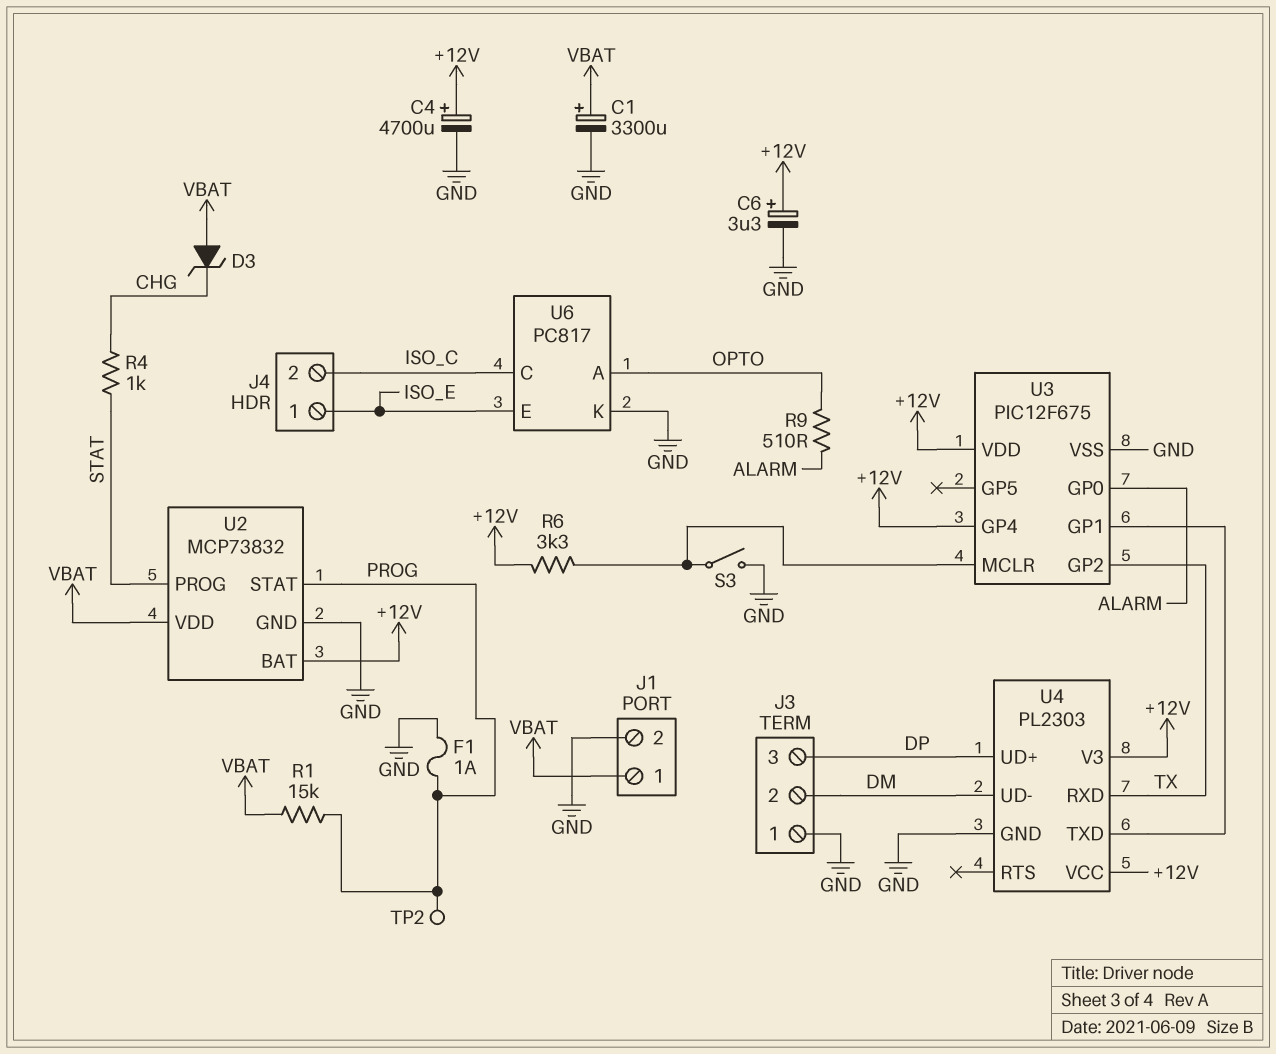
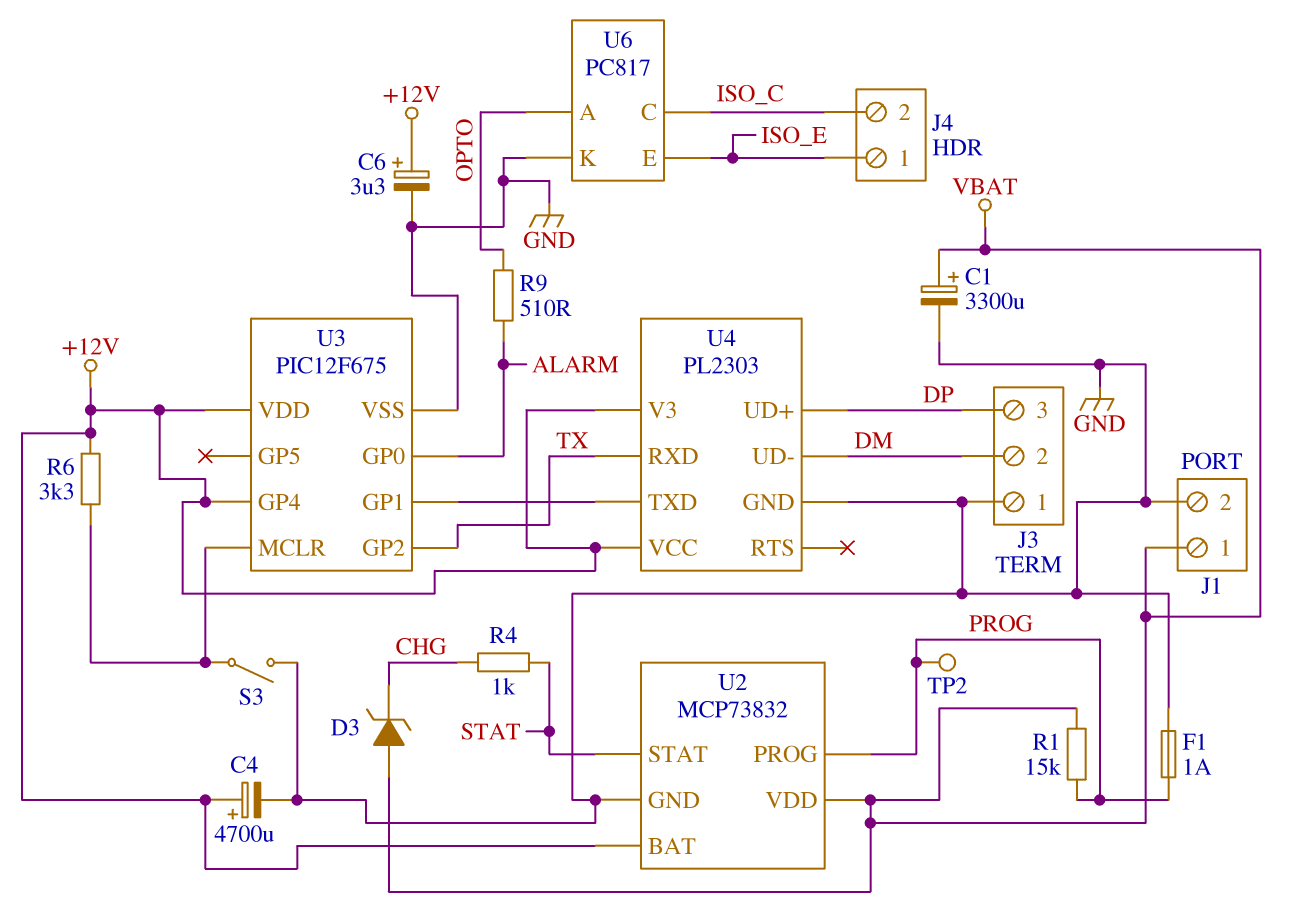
U2 pin PROG: STAT -> PROG
U2 pin STAT: PROG -> STAT

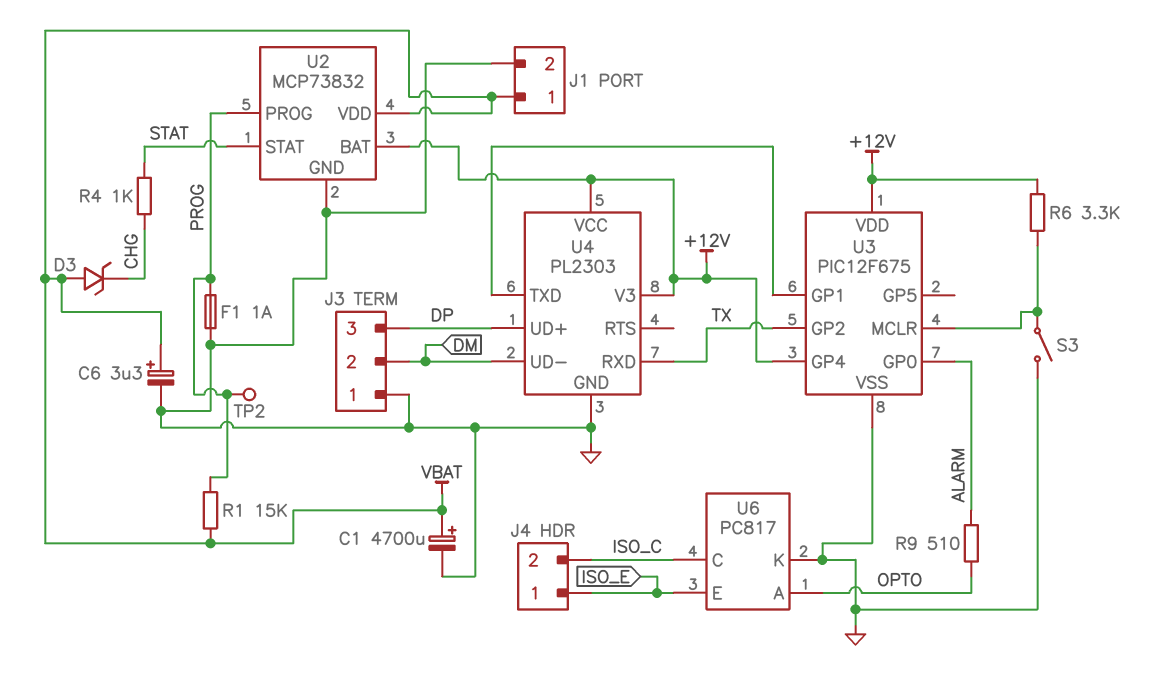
C1: 3300uF (plus VBAT, minus GND) -> 4700uF (plus VBAT, minus GND)
C4: 4700uF (plus +12V, minus GND) -> none
C6: 3.3uF (plus +12V, minus GND) -> 3.3uF (plus VBAT, minus GND)

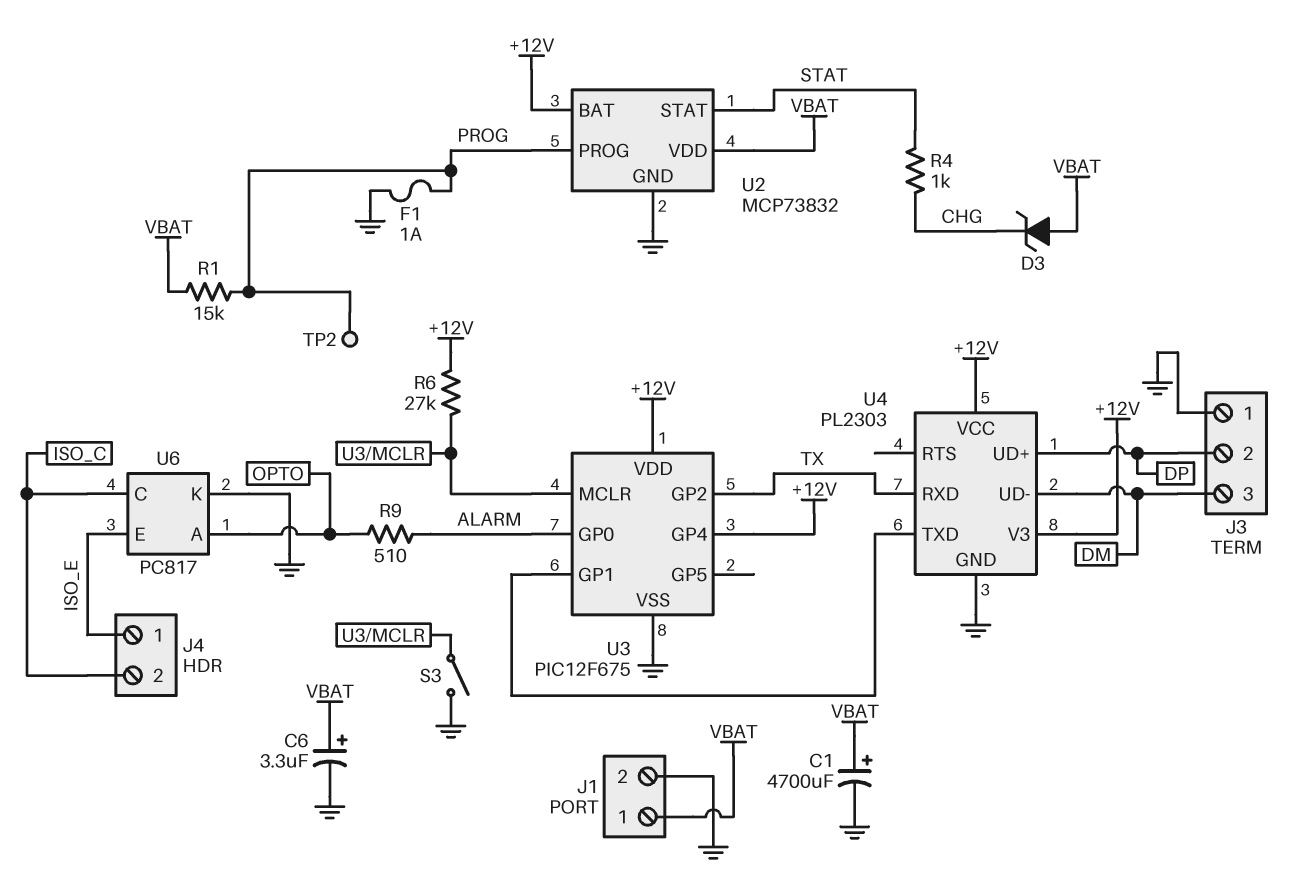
J3 pin 2: DM -> DP
J3 pin 3: DP -> DM
R6: 3.3k (+12V, U3/MCLR) -> 27k (+12V, U3/MCLR)

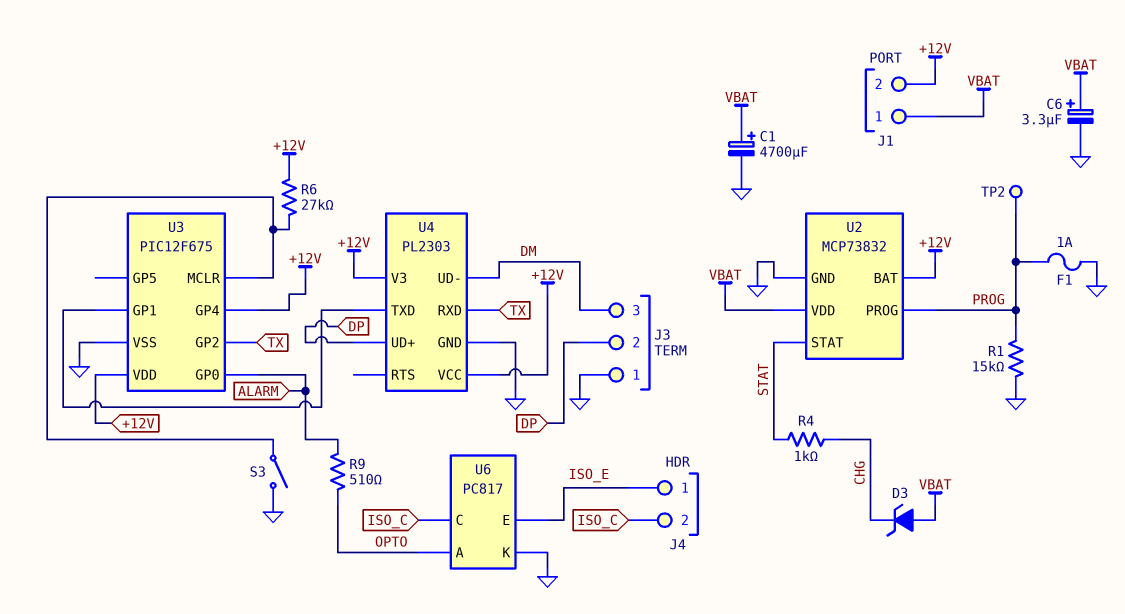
J1 pin 2: GND -> +12V
R1: 15k (PROG, VBAT) -> 15k (GND, PROG)

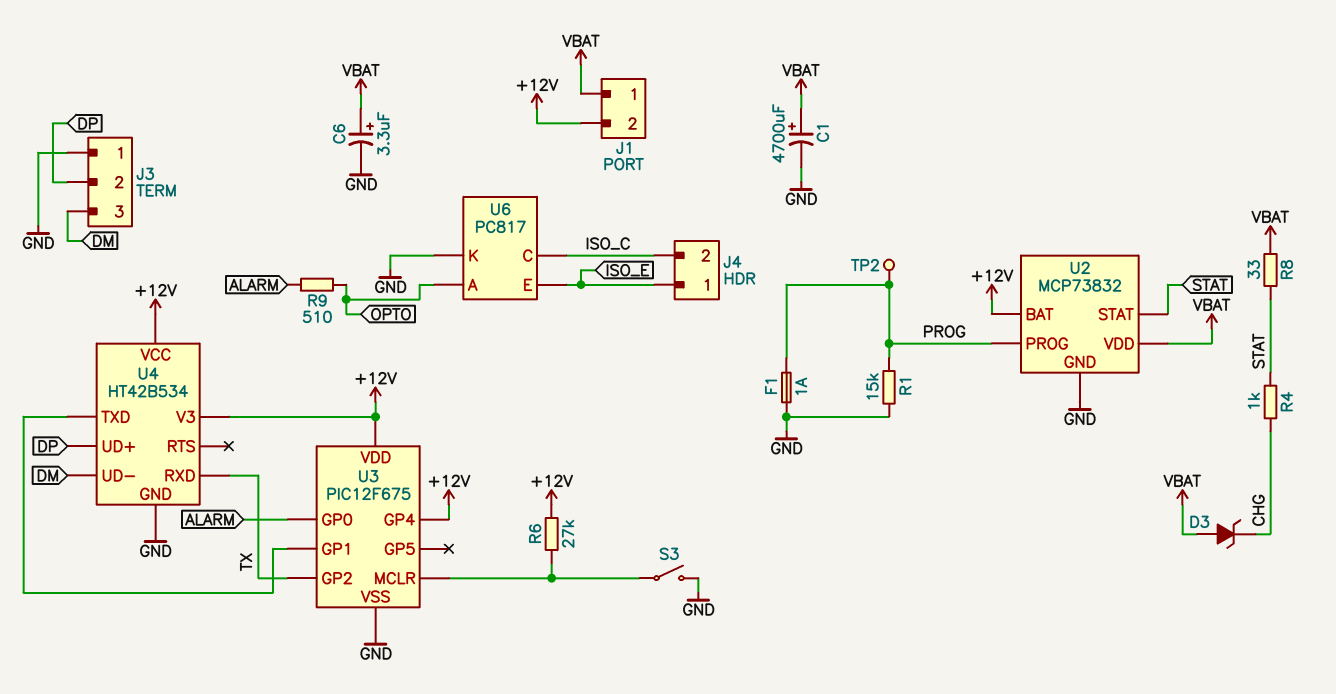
R8: none -> 33 (STAT, VBAT)
U4: PL2303 -> HT42B534

